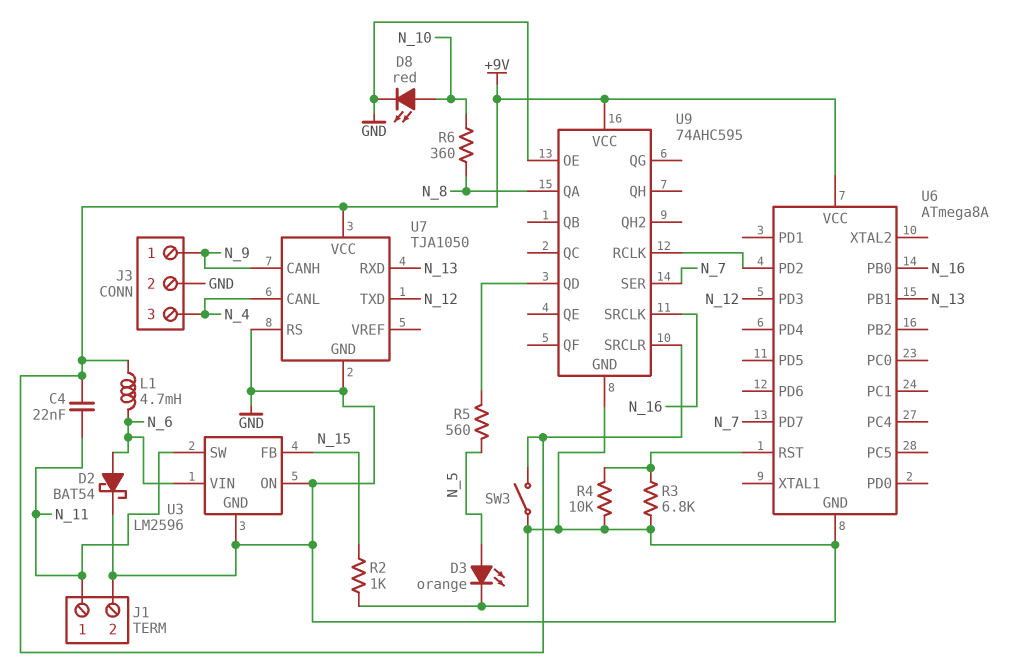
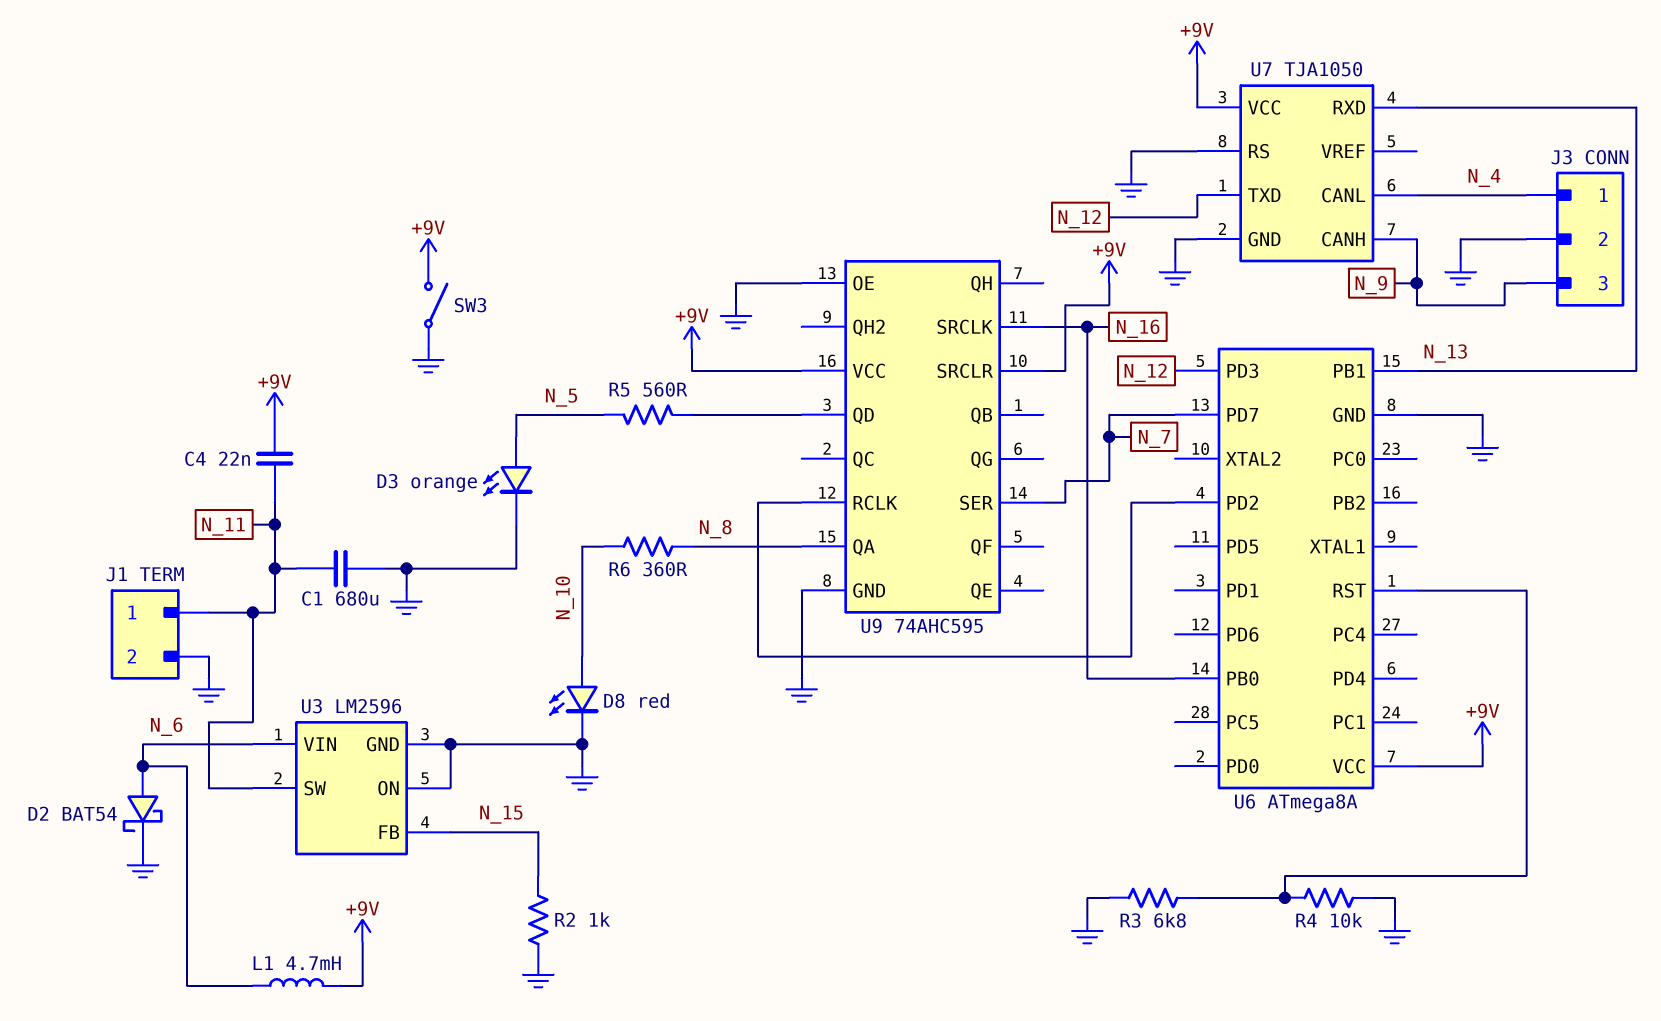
C1: none -> 680uF (GND, N_11)
J3 pin 1: N_9 -> N_4
J3 pin 3: N_4 -> N_9

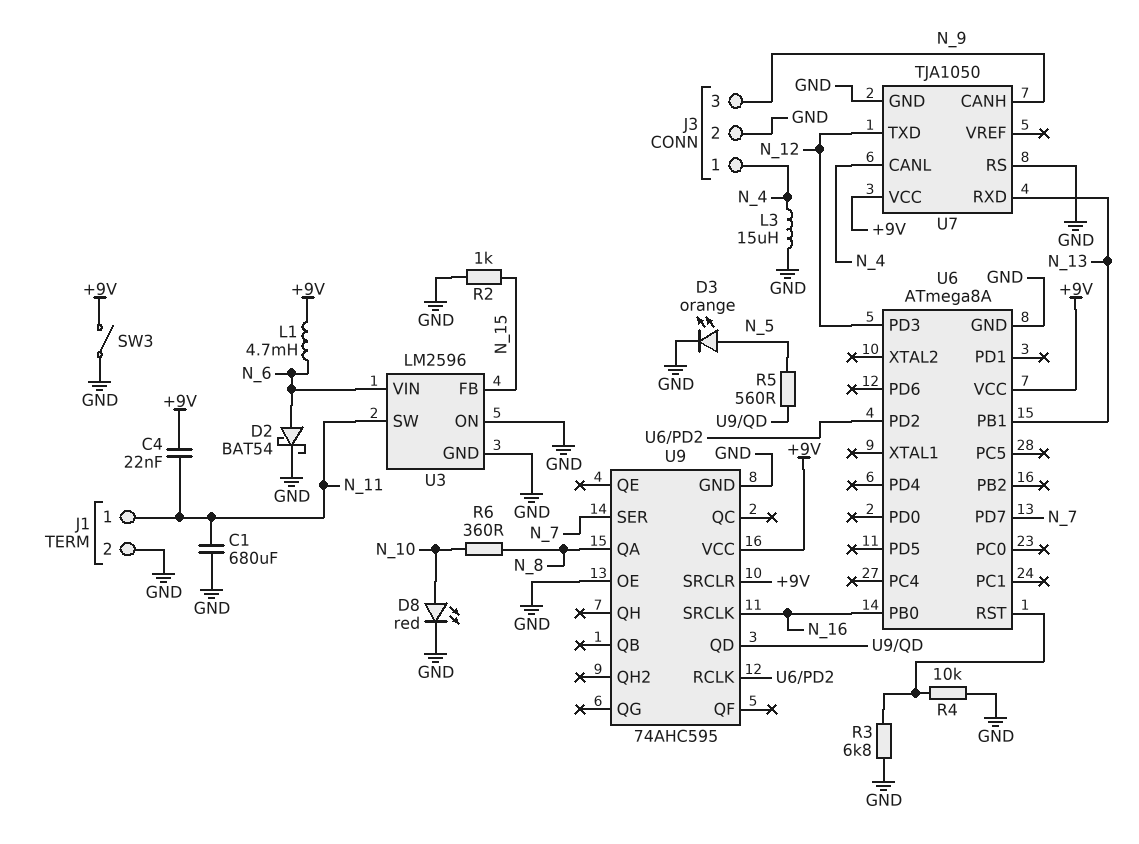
L3: none -> 15uH (GND, N_4)

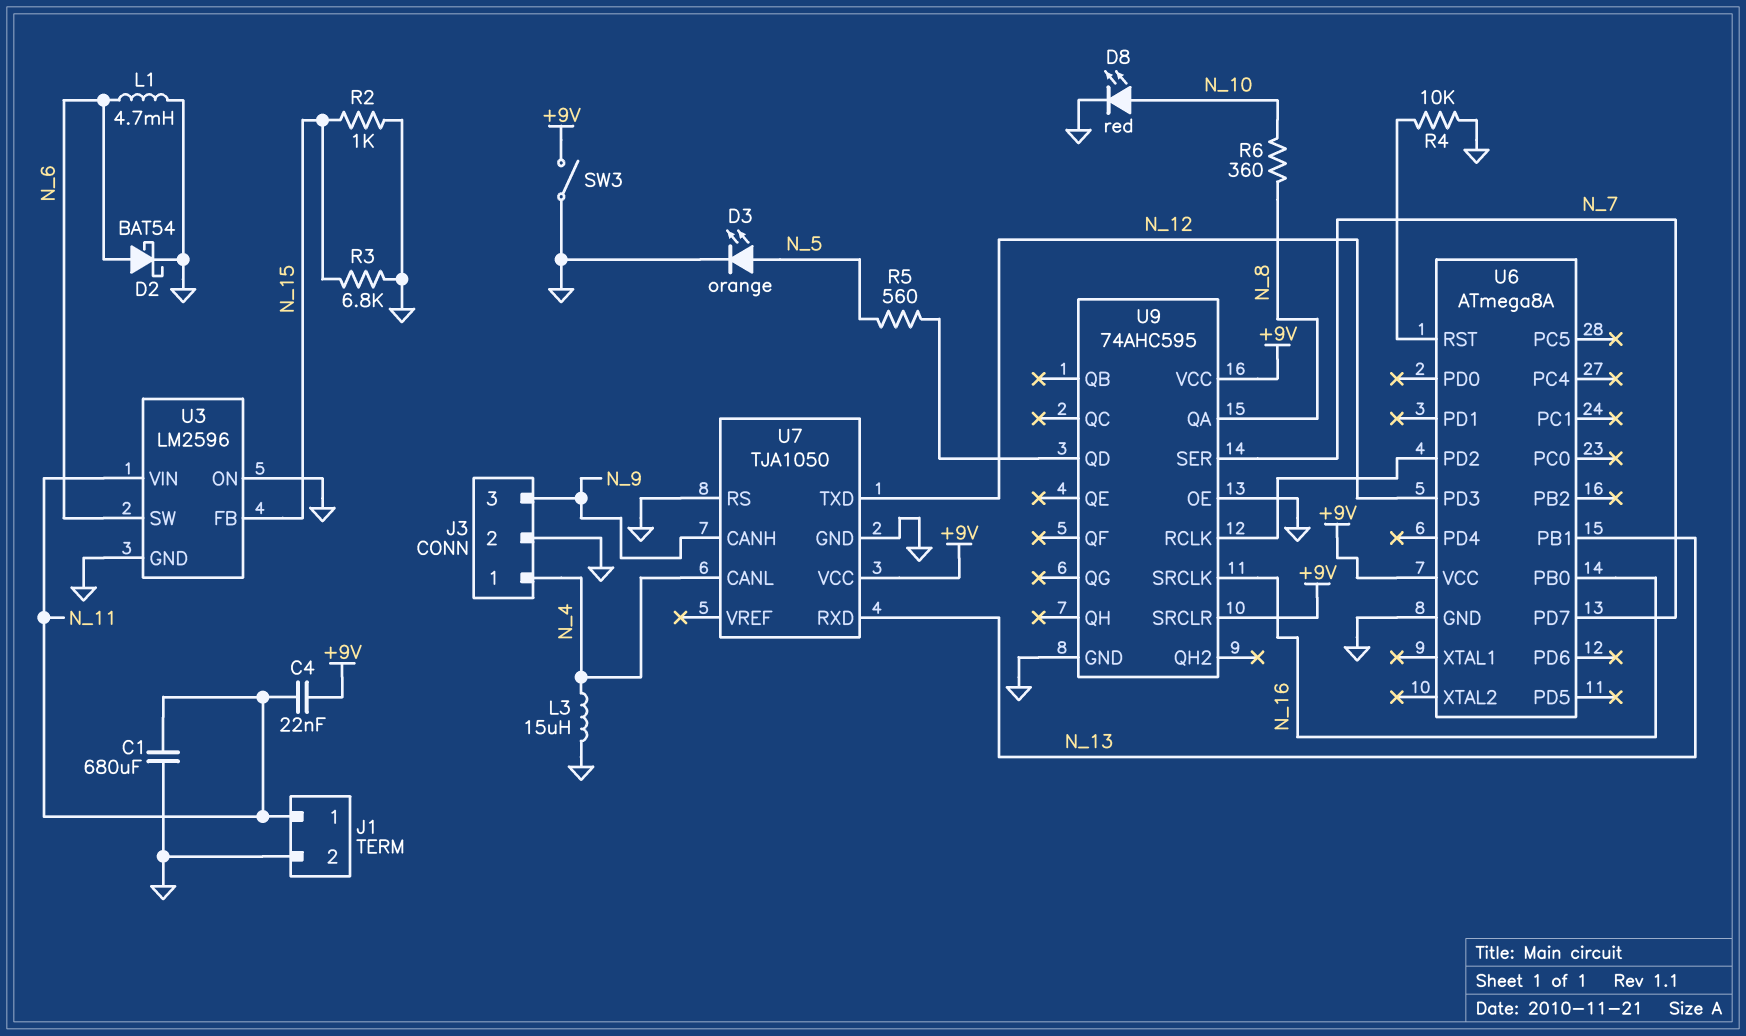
L1: 4.7mH (+9V, N_6) -> 4.7mH (GND, N_6)
R3: 6.8k (GND, U6/RST) -> 6.8k (GND, N_15)
U3 pin SW: N_11 -> N_6
U3 pin VIN: N_6 -> N_11

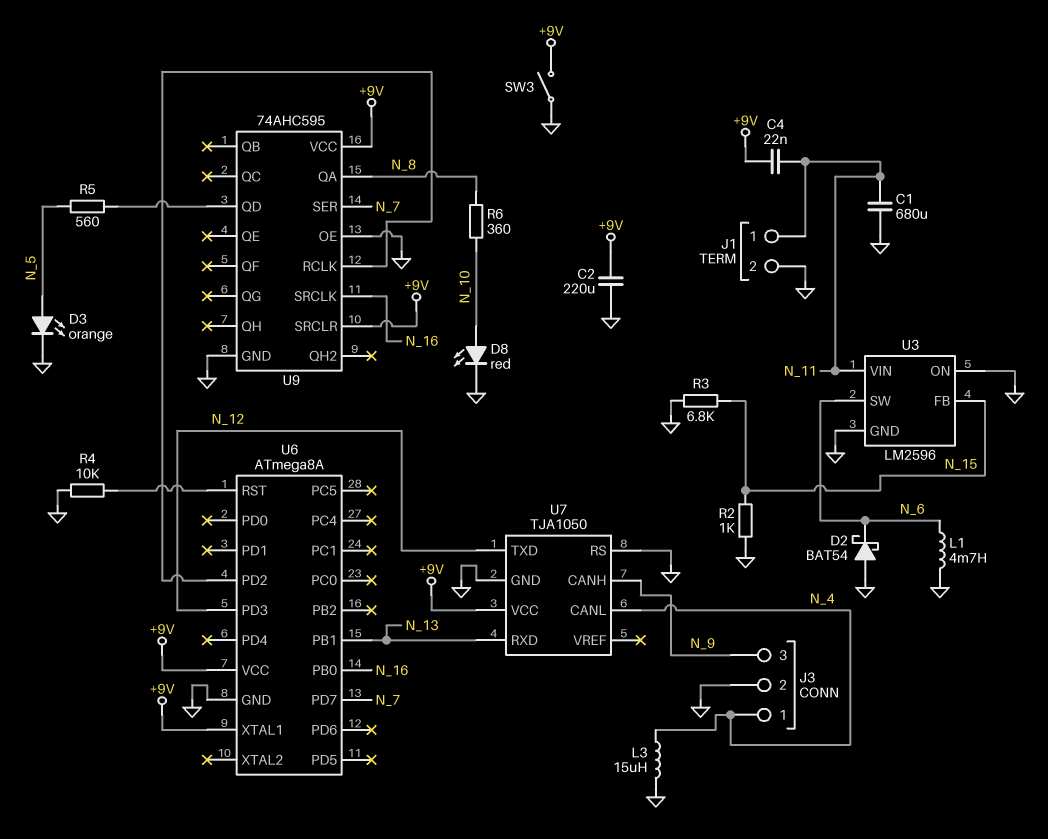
C2: none -> 220uF (+9V, GND)
D2: schottky BAT54 (A N_6, K GND) -> schottky BAT54 (A GND, K N_6)
U6 pin XTAL1: none -> +9V

